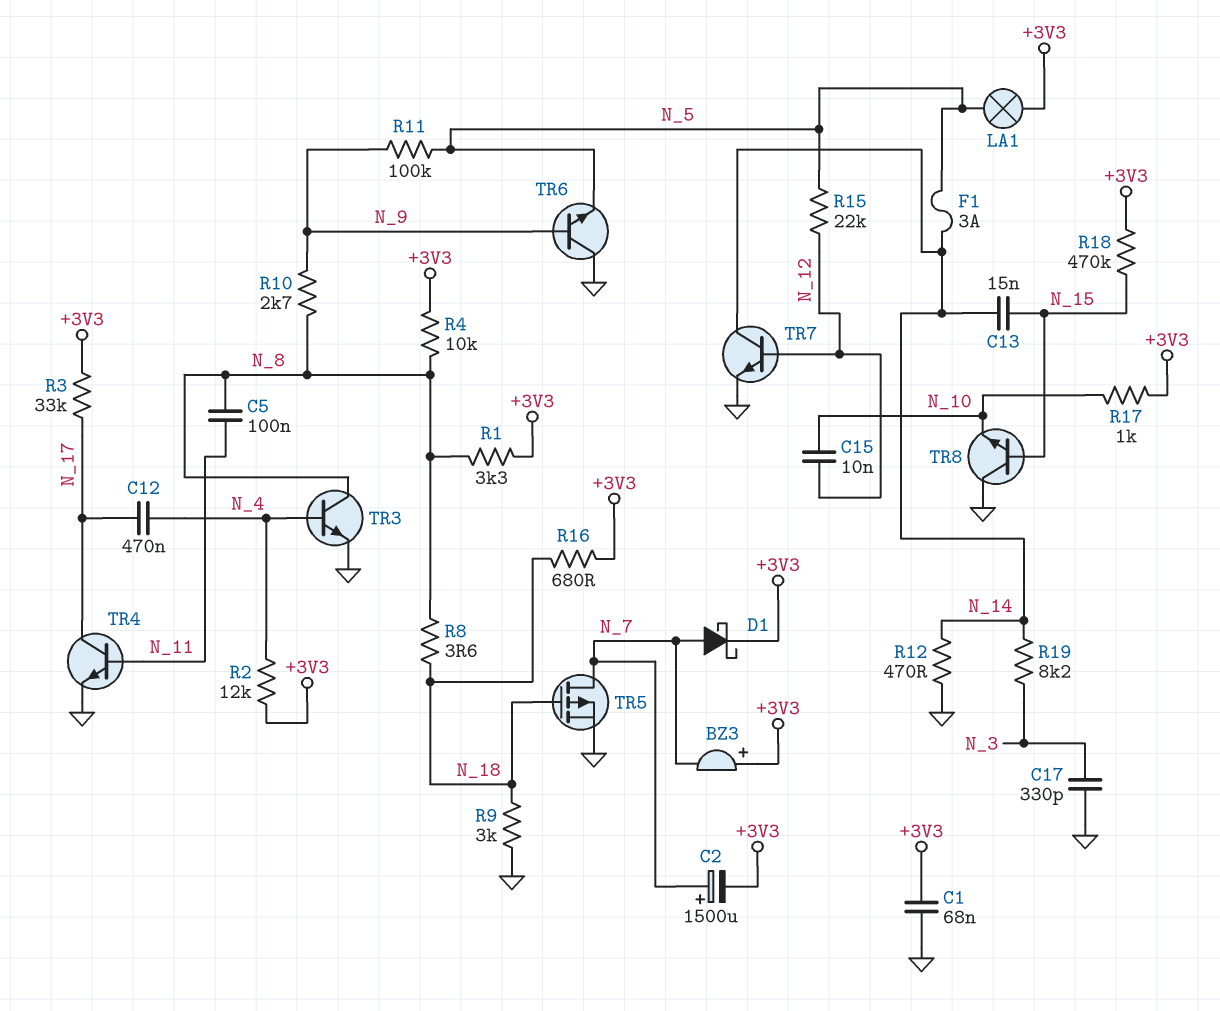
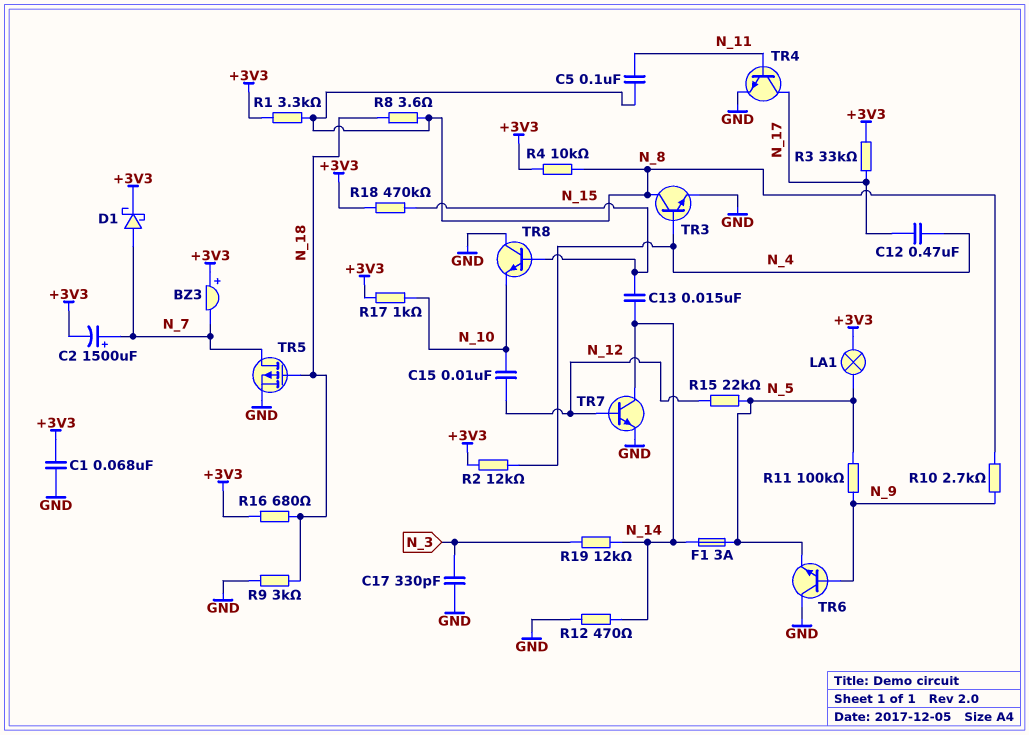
R19: 8.2k (N_3, N_14) -> 12k (N_3, N_14)

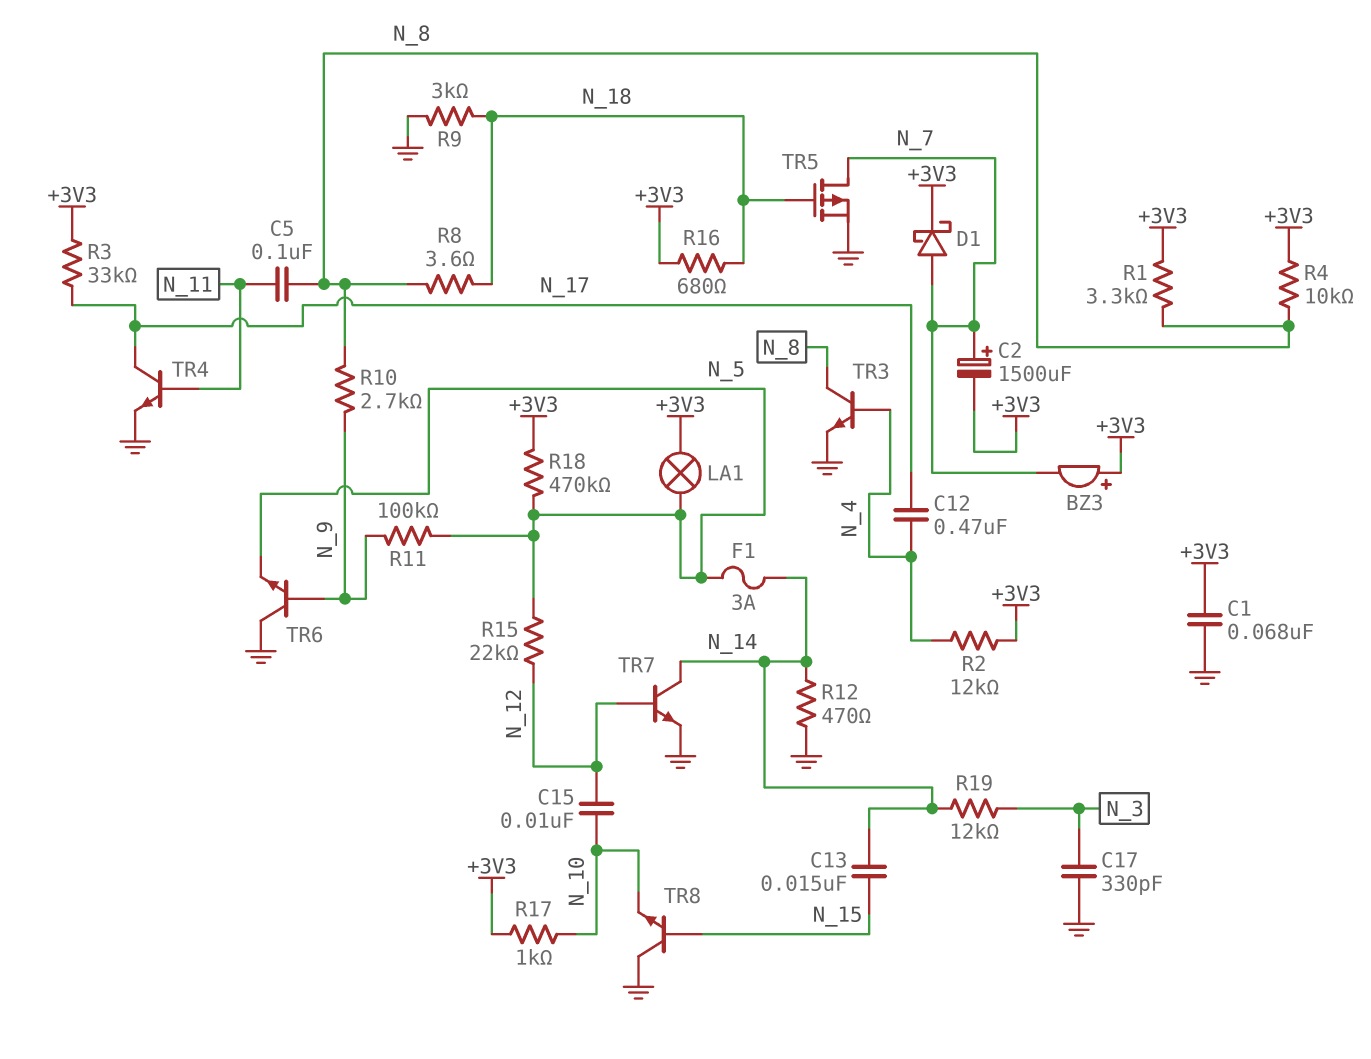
R18: 470k (+3V3, N_15) -> 470k (+3V3, N_5)

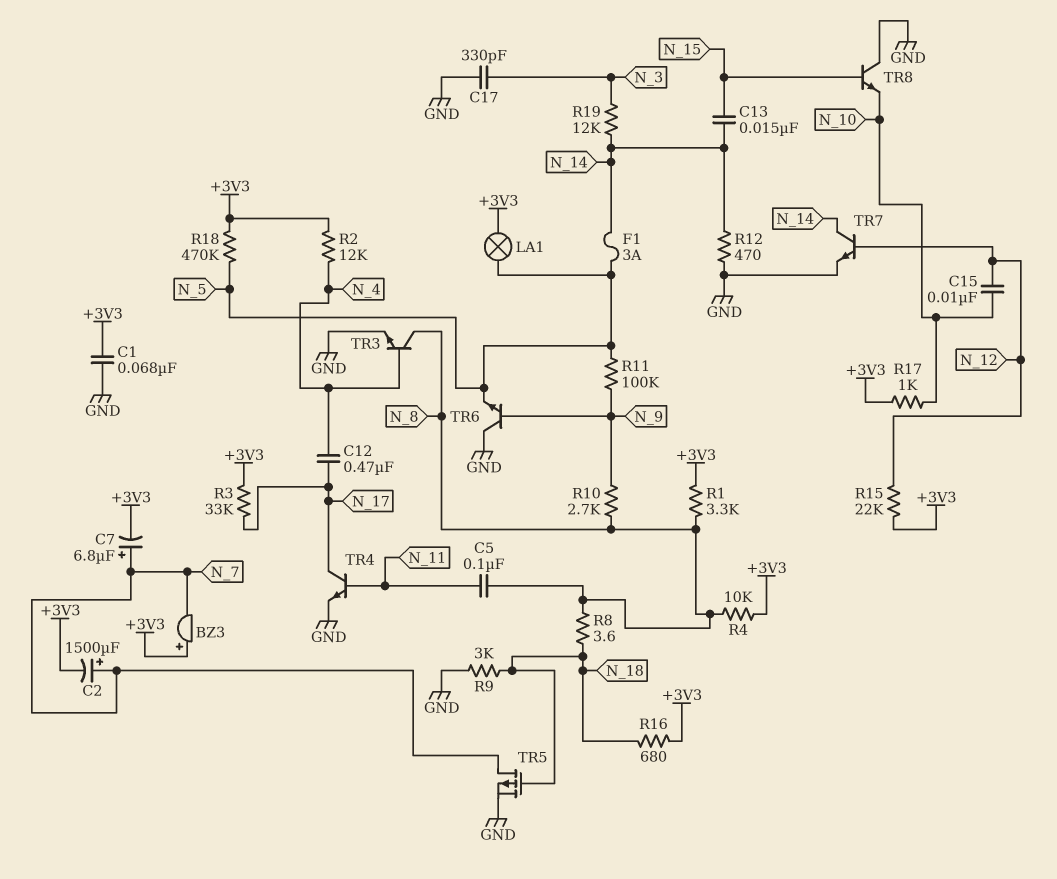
C7: none -> 6.8uF (plus N_7, minus +3V3)
D1: schottky (A N_7, K +3V3) -> none
R15: 22k (N_5, N_12) -> 22k (+3V3, N_12)

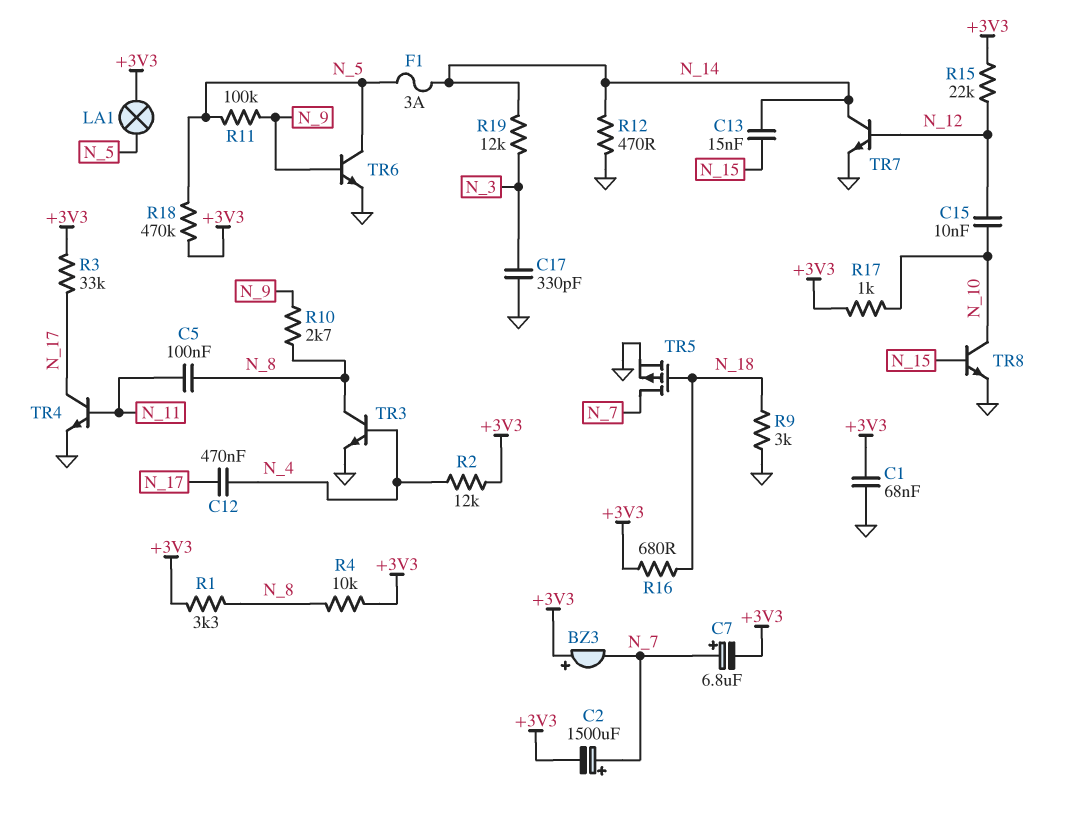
R8: 3.6 (N_8, N_18) -> none
TR6: NPN (B N_9, C GND, E N_5) -> NPN (B N_9, C N_5, E GND)
TR8: NPN (B N_15, C GND, E N_10) -> NPN (B N_15, C N_10, E GND)

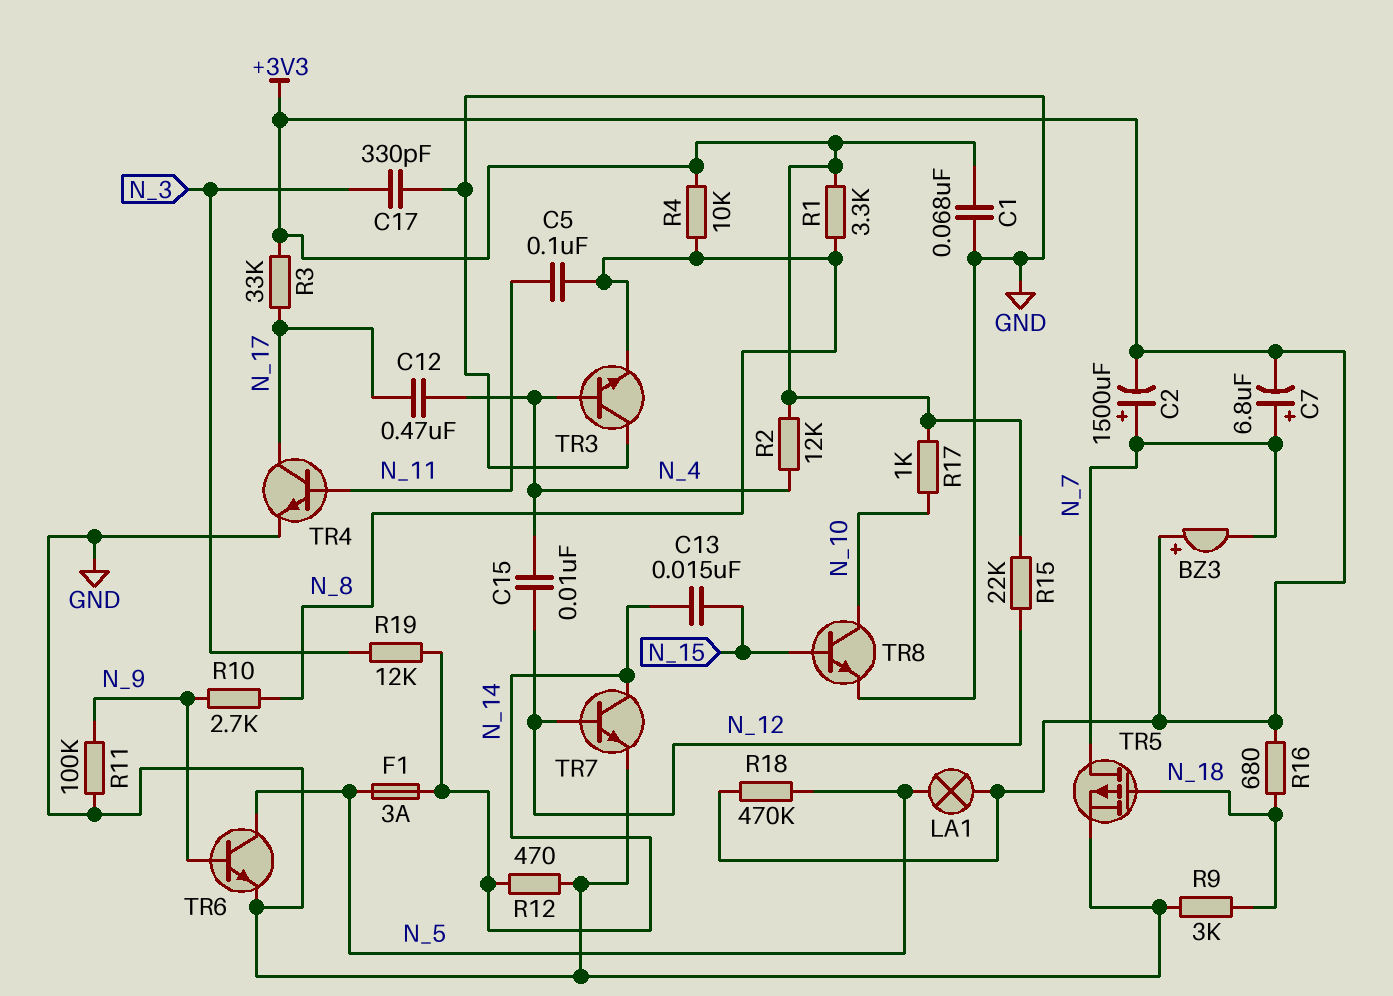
C15: 10nF (N_10, N_12) -> 10nF (N_4, N_12)
R11: 100k (N_5, N_9) -> 100k (GND, N_9)
TR3: NPN (B N_4, C N_8, E GND) -> NPN (B N_4, C GND, E N_8)

